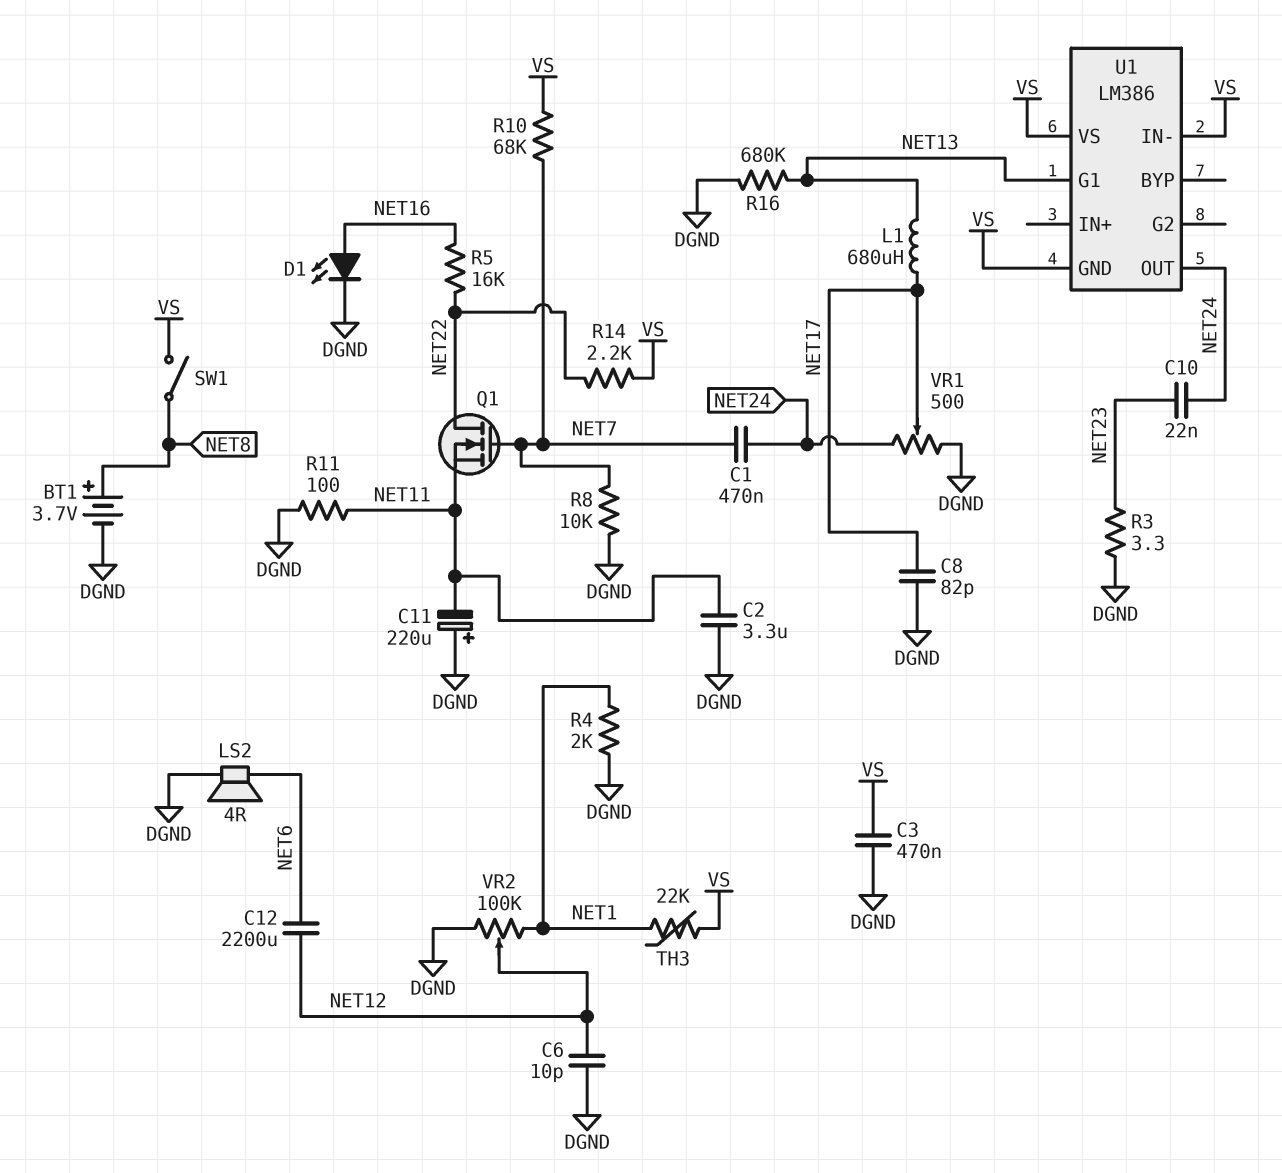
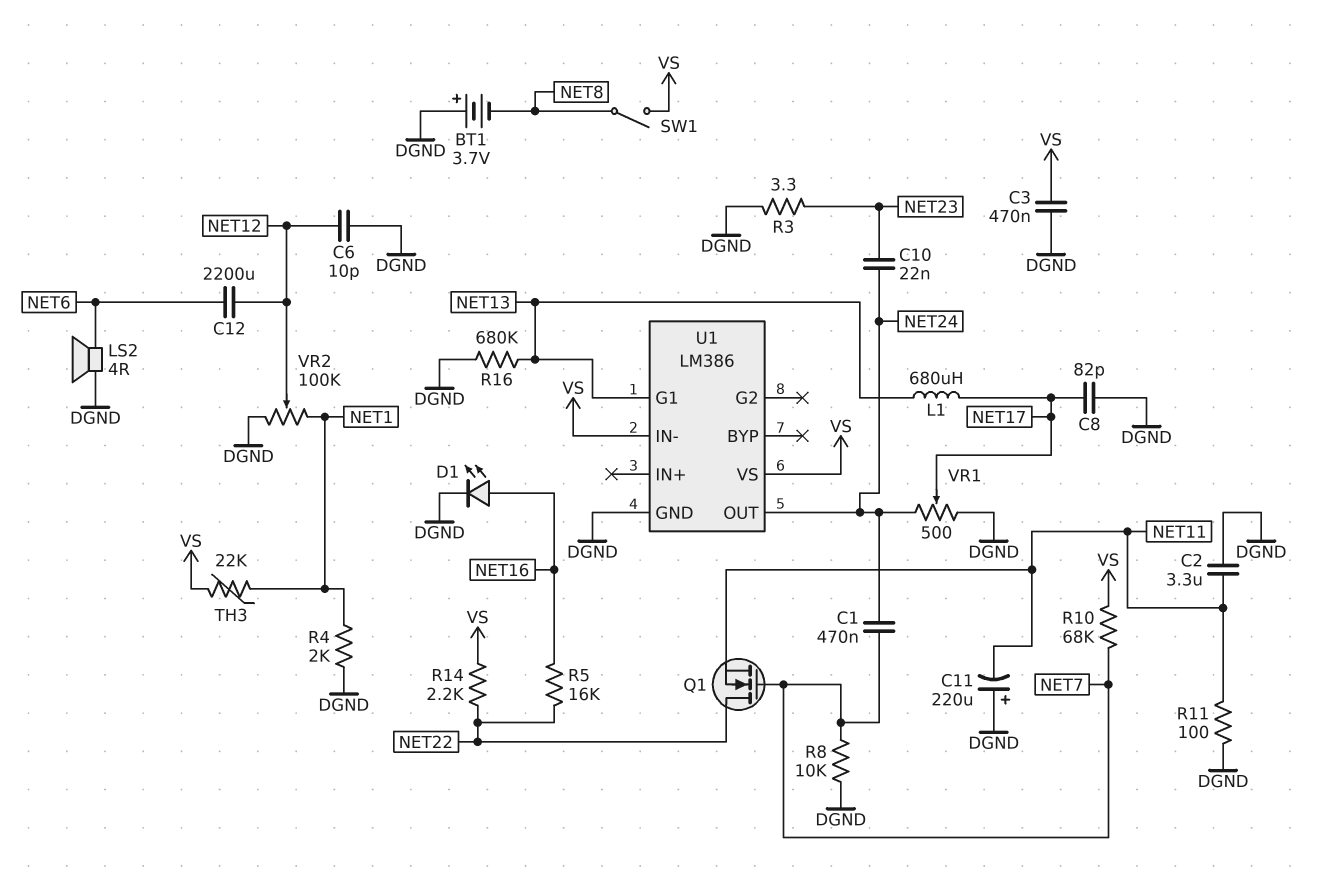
BT1: 3.7V (plus NET8, minus DGND) -> 3.7V (plus DGND, minus NET8)
U1 pin GND: VS -> DGND

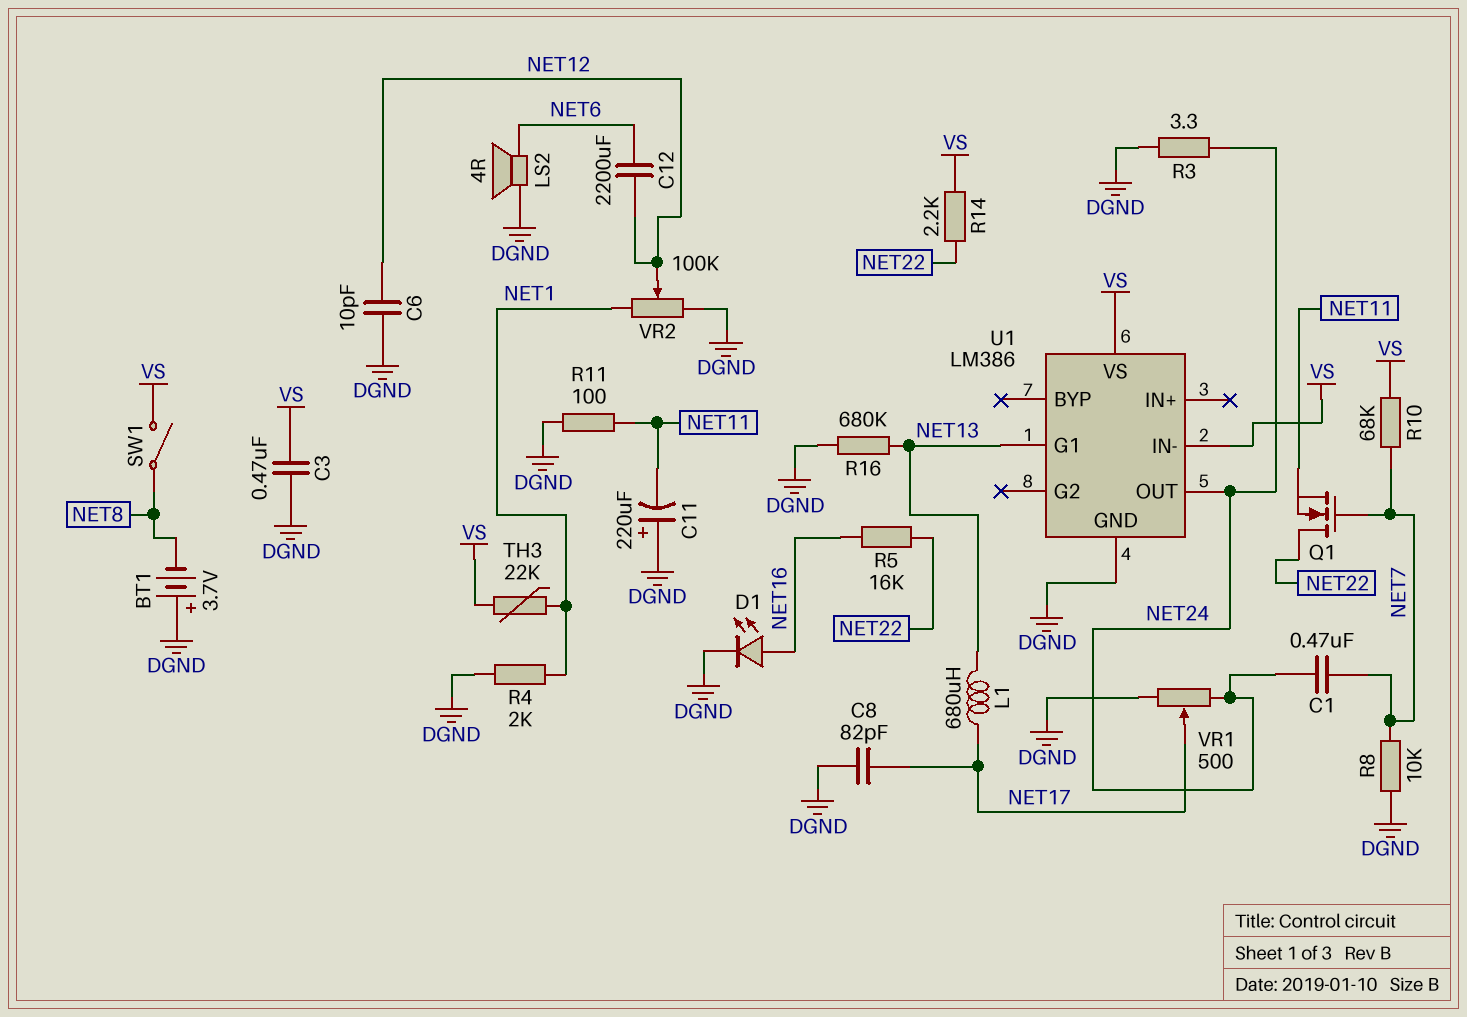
C2: 3.3uF (DGND, NET11) -> none
C10: 22nF (NET23, NET24) -> none
R3: 3.3 (DGND, NET23) -> 3.3 (DGND, NET24)

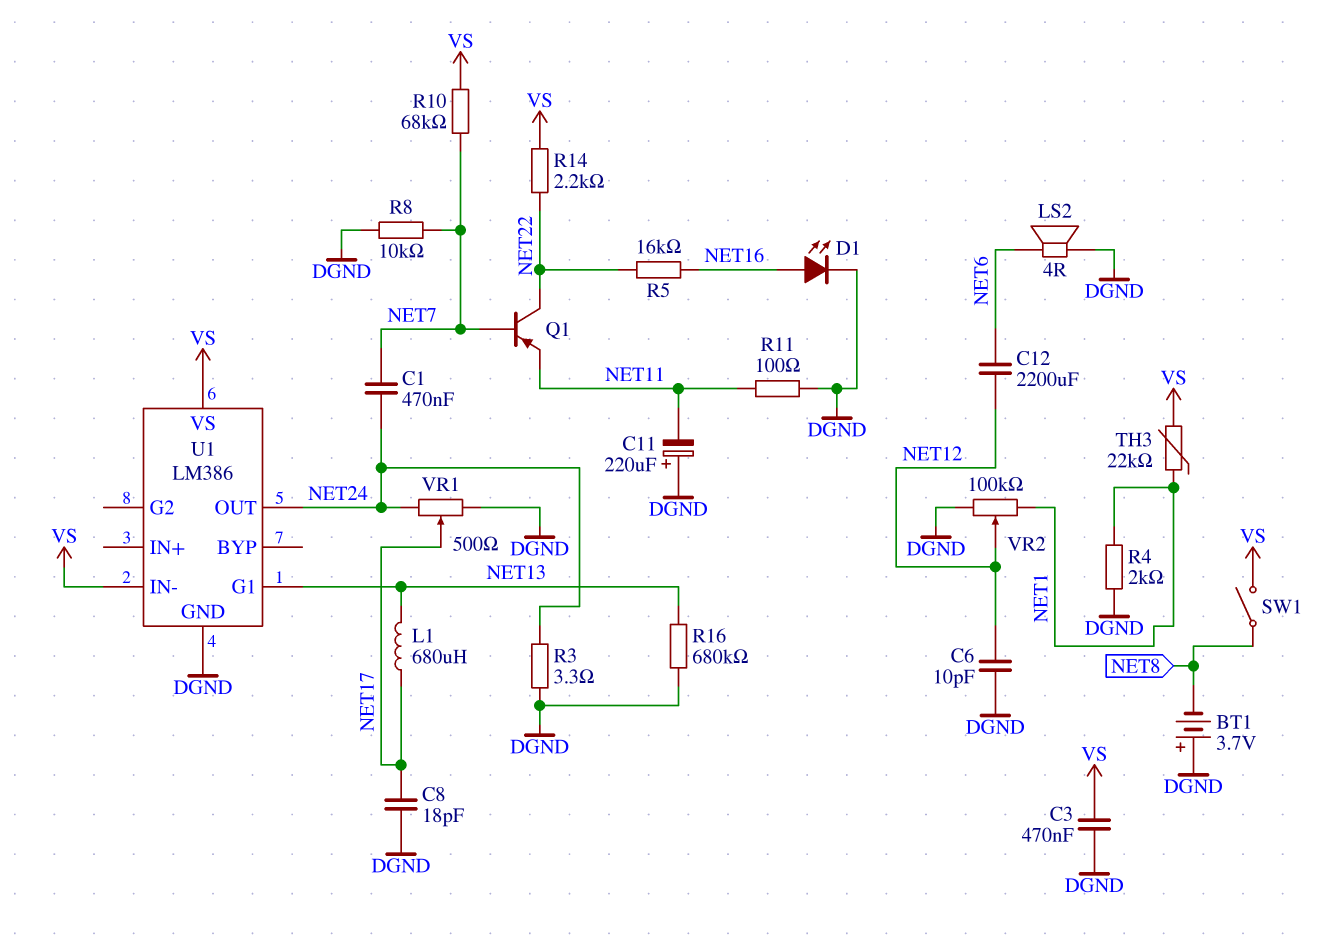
C8: 82pF (DGND, NET17) -> 18pF (DGND, NET17)
Q1: NMOS (G NET7, D NET22, S NET11) -> PNP (B NET7, C NET22, E NET11)

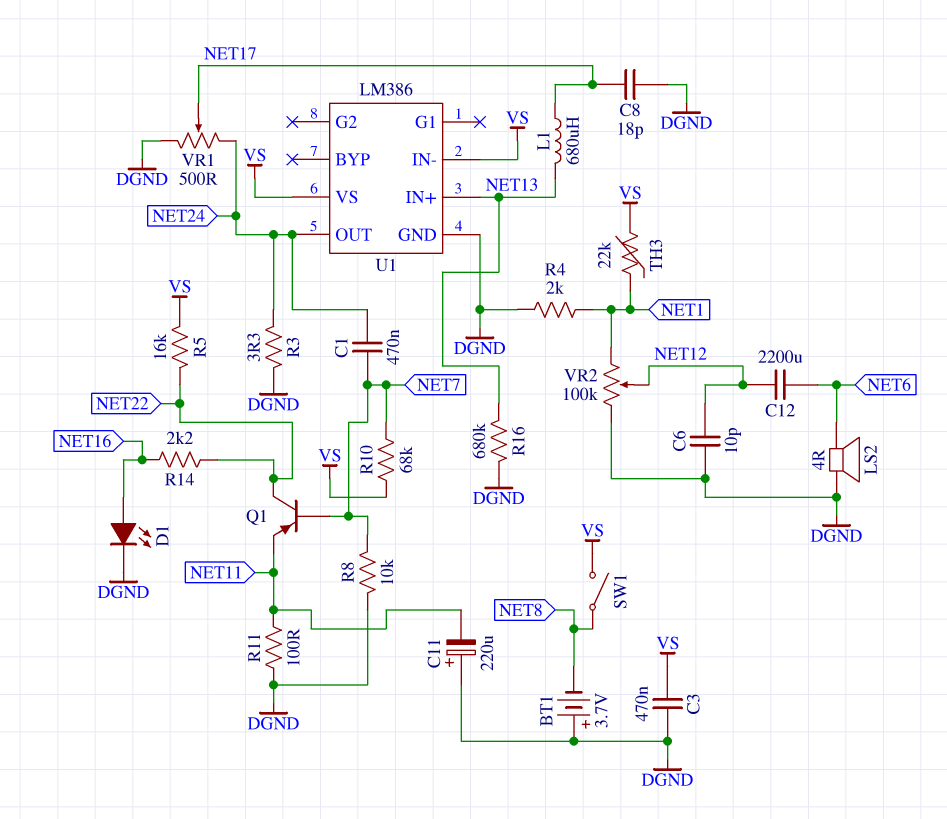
R5: 16k (NET16, NET22) -> 16k (NET22, VS)
R14: 2.2k (NET22, VS) -> 2.2k (NET16, NET22)
U1 pin G1: NET13 -> none
U1 pin IN+: none -> NET13

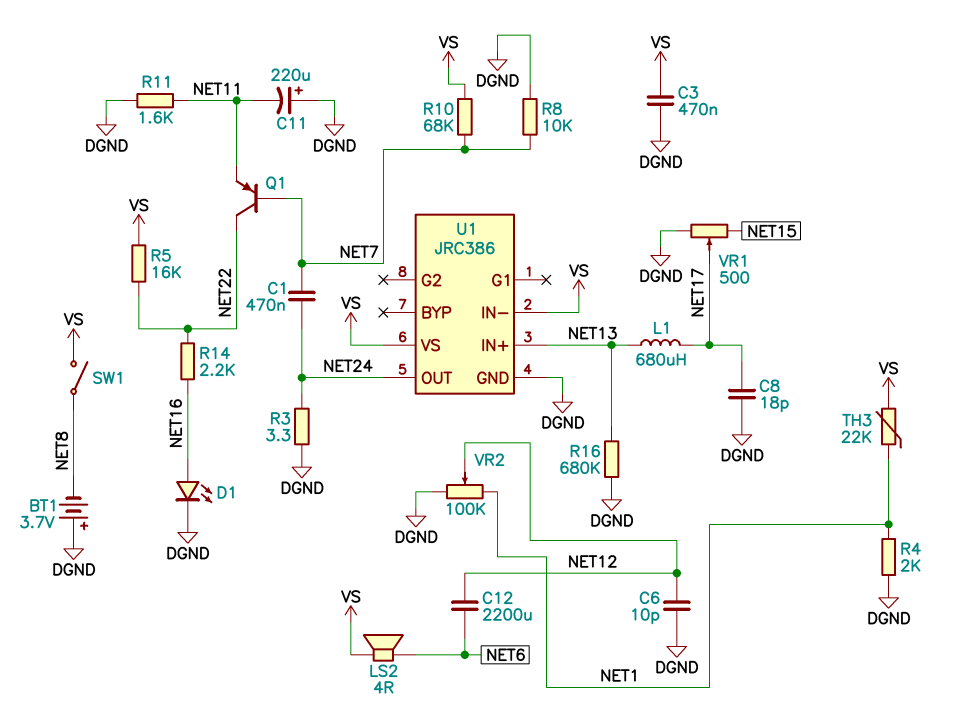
LS2: speaker 4R (DGND, NET6) -> speaker 4R (NET6, VS)
R11: 100 (DGND, NET11) -> 1.6k (DGND, NET11)
U1: LM386 -> JRC386
VR1: 500 (DGND, NET24, wiper NET17) -> 500 (DGND, NET15, wiper NET17)

